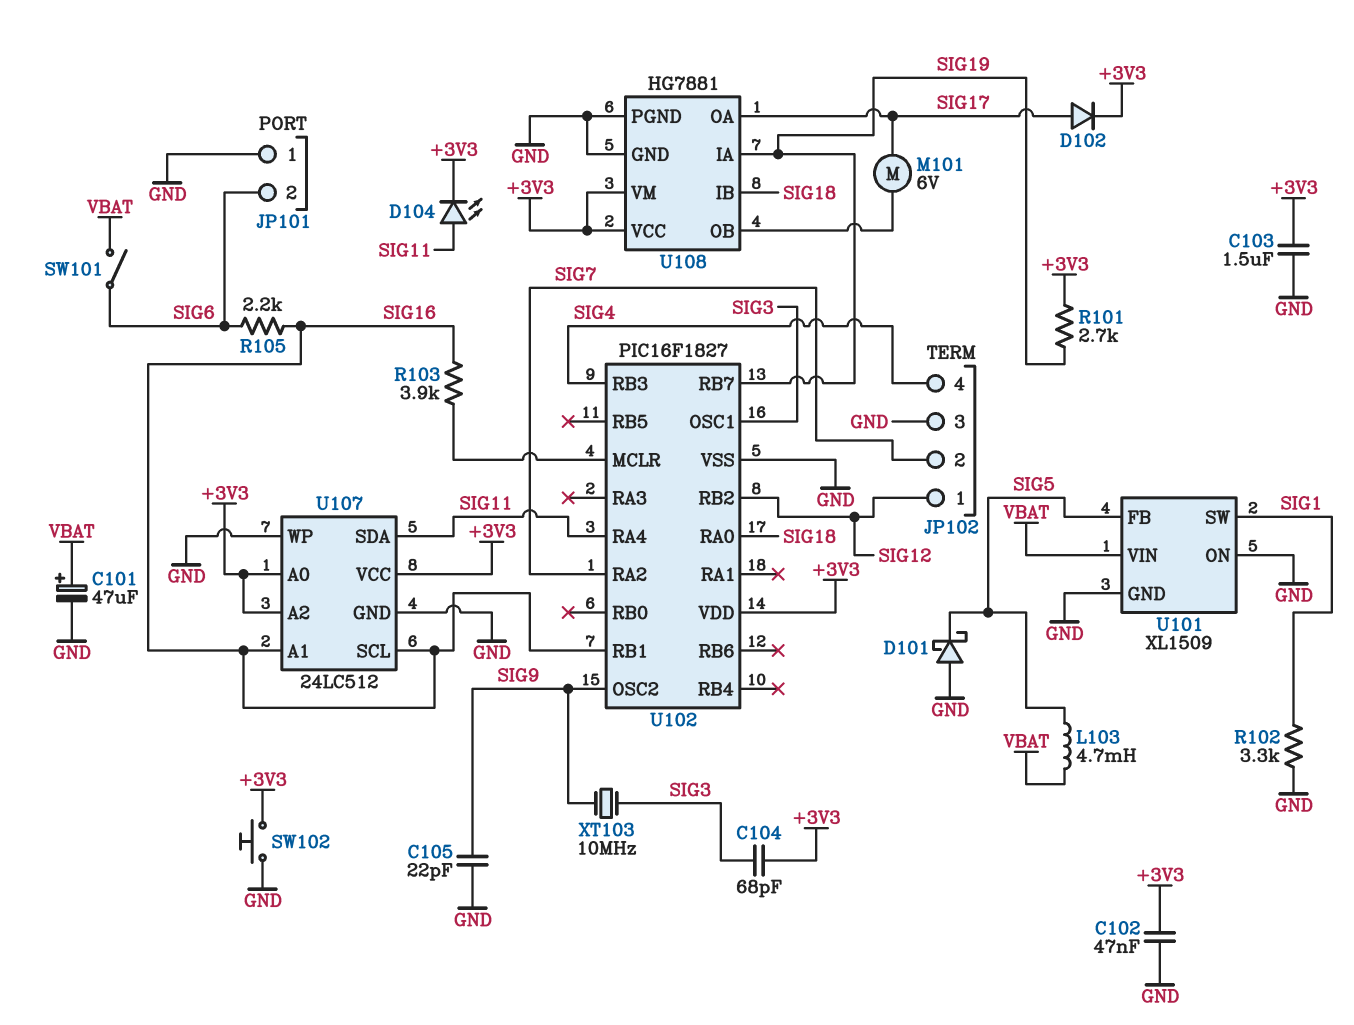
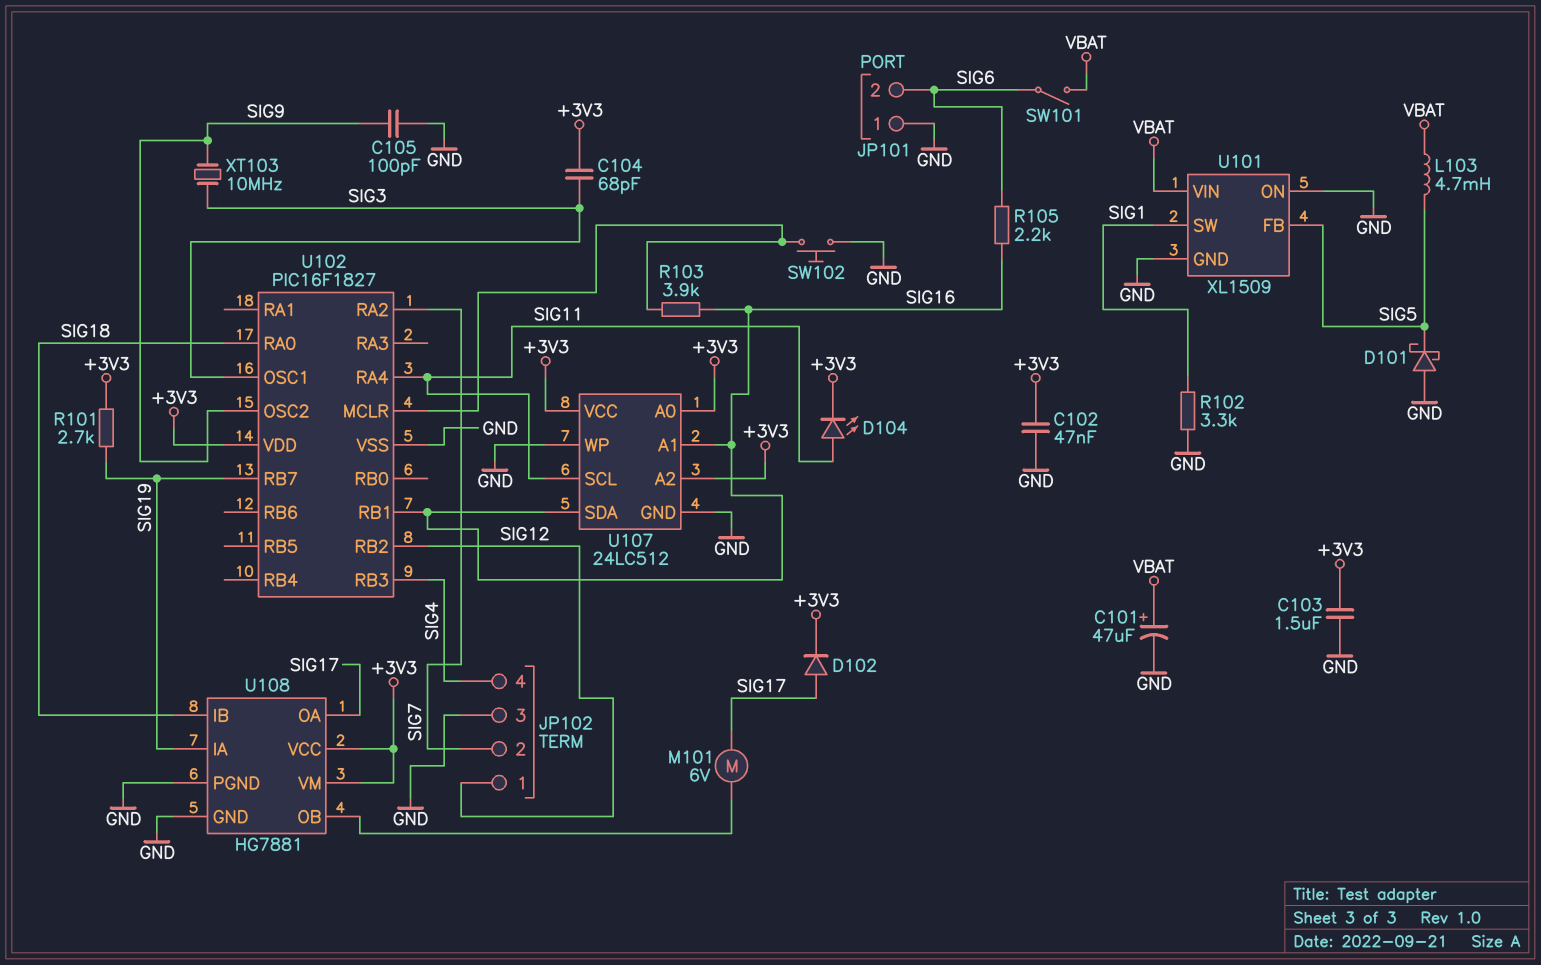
C105: 22pF (GND, SIG9) -> 100pF (GND, SIG9)
SW102: button (+3V3, GND) -> button (GND, U102/MCLR)
U107 pin SCL: SIG16 -> SIG11
U107 pin SDA: SIG11 -> SIG16

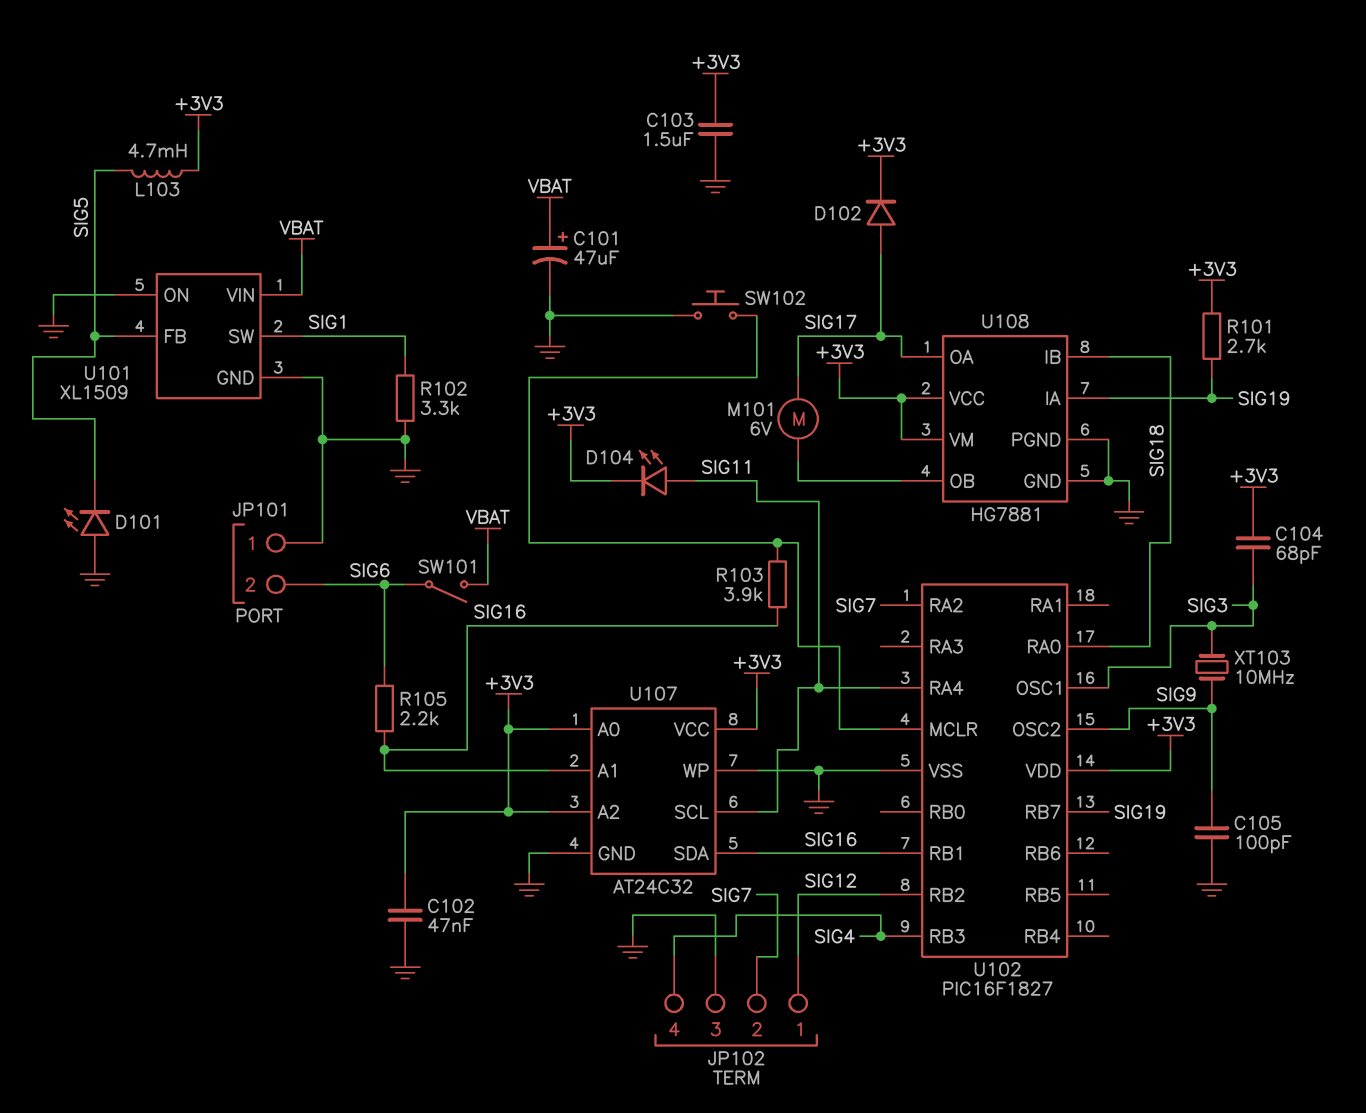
D101: schottky (A GND, K SIG5) -> LED (A GND, K SIG5)
L103: 4.7mH (SIG5, VBAT) -> 4.7mH (+3V3, SIG5)
U107: 24LC512 -> AT24C32

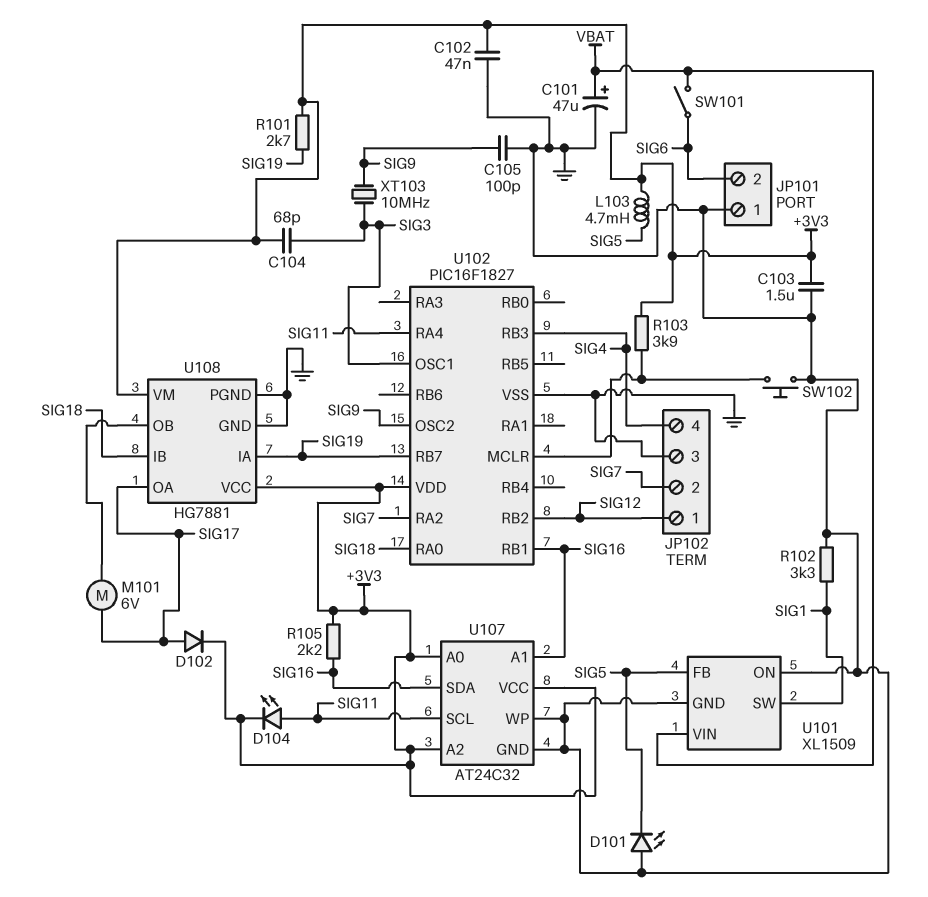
R103: 3.9k (SIG16, U102/MCLR) -> 3.9k (+3V3, U102/MCLR)
R105: 2.2k (SIG6, SIG16) -> 2.2k (+3V3, SIG16)

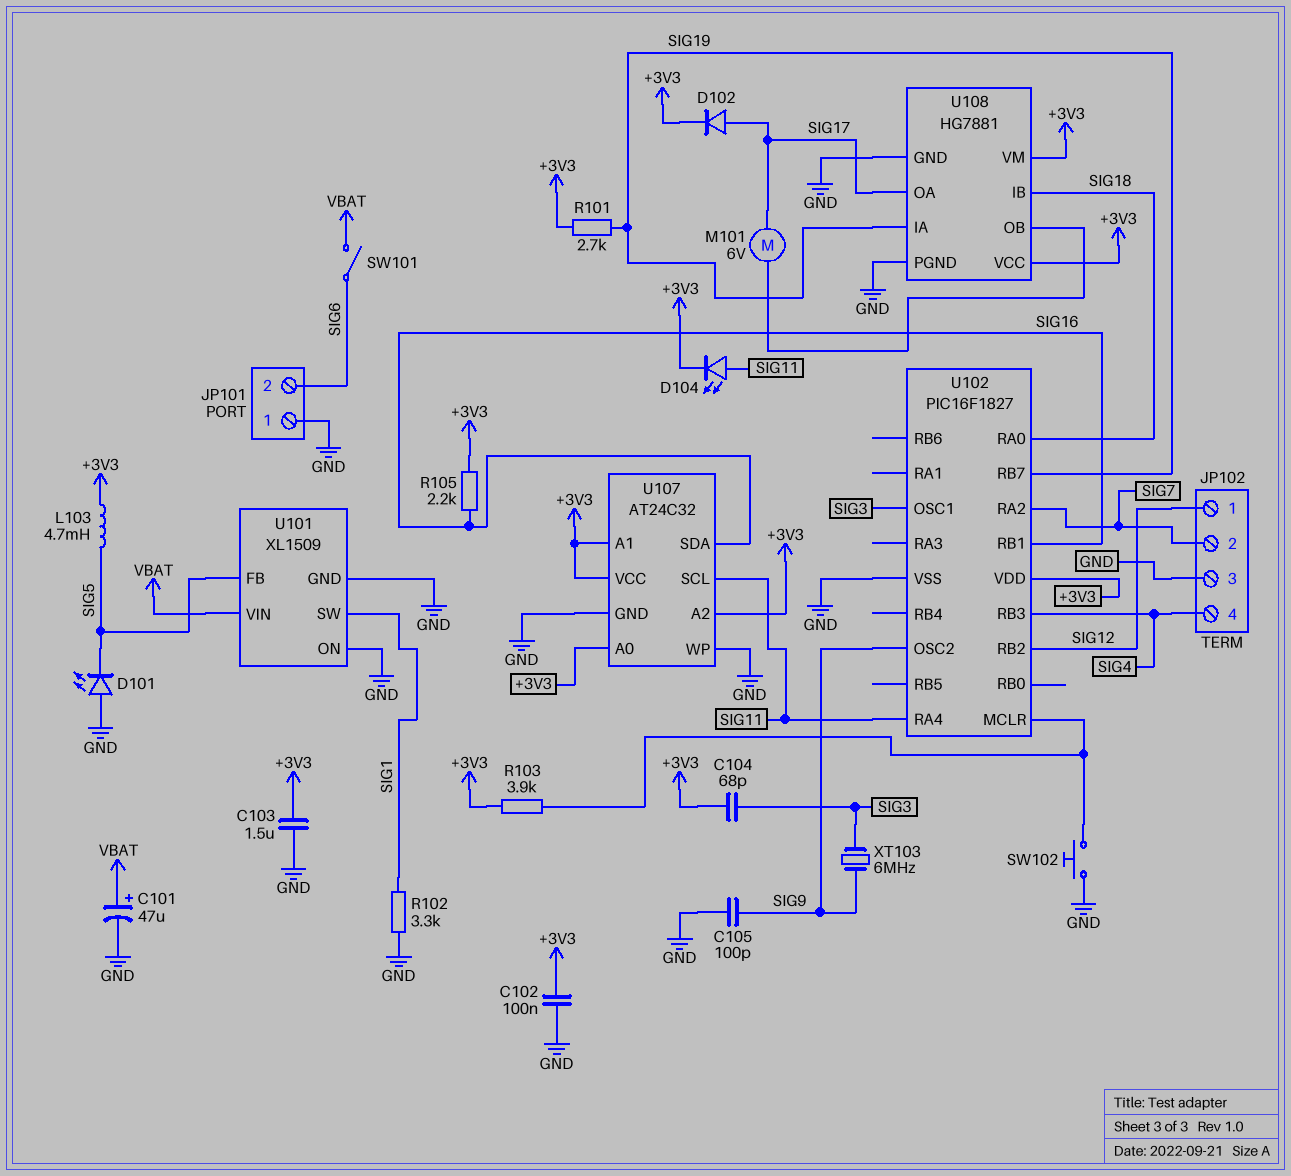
C102: 47nF (+3V3, GND) -> 100nF (+3V3, GND)
U107 pin A1: SIG16 -> +3V3
XT103: 10MHz (SIG3, SIG9) -> 6MHz (SIG3, SIG9)

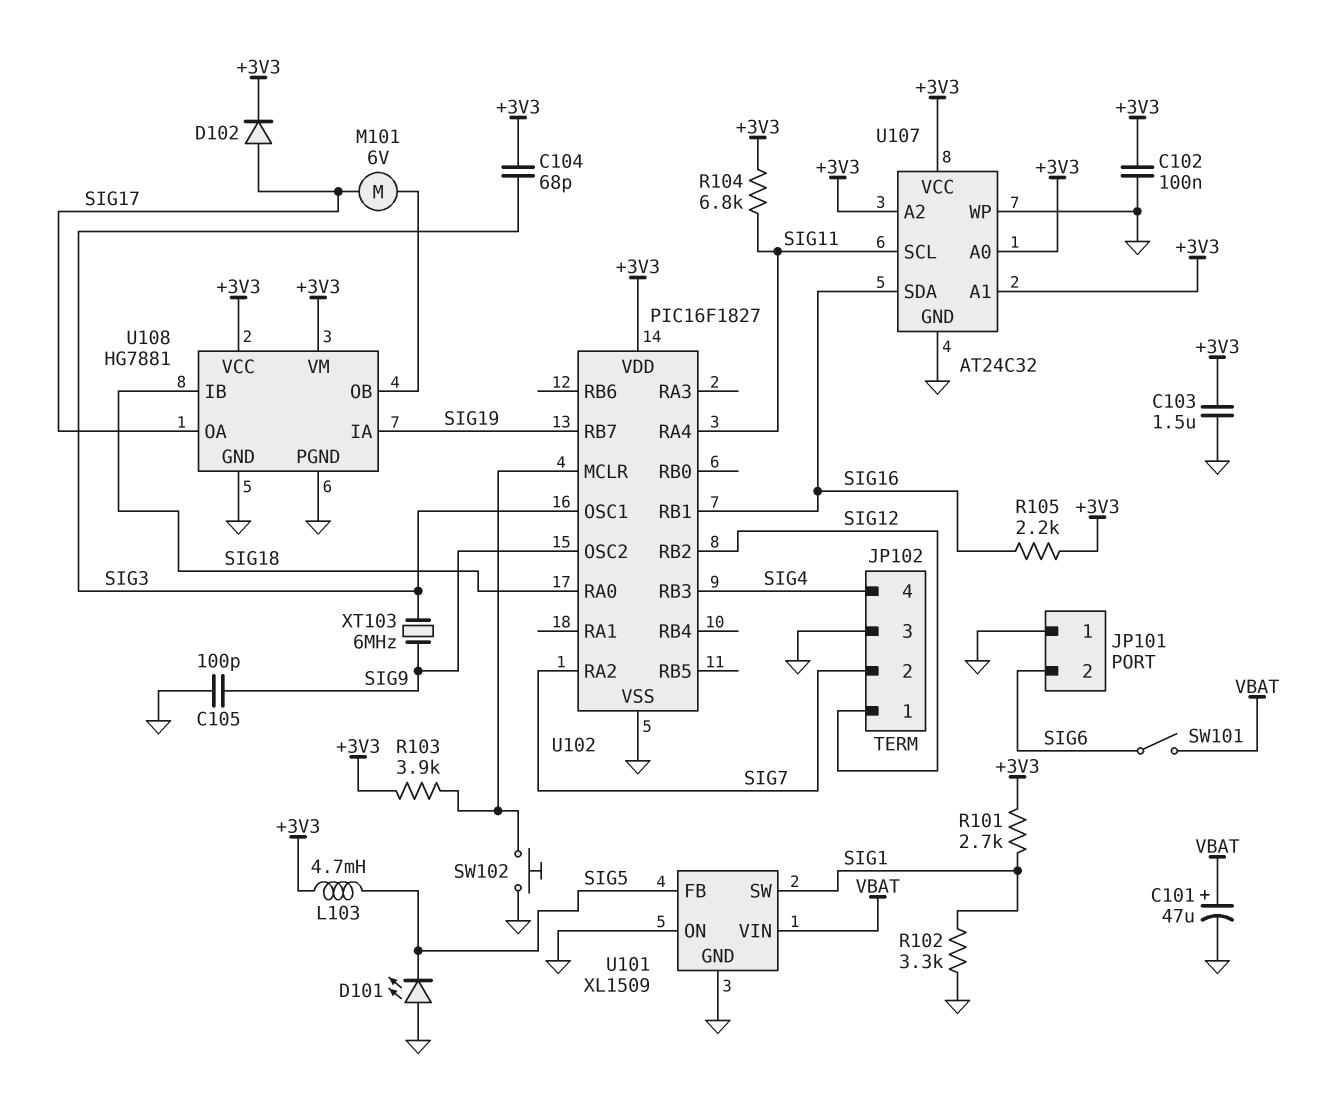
D104: LED (A SIG11, K +3V3) -> none
R101: 2.7k (+3V3, SIG19) -> 2.7k (+3V3, SIG1)
R104: none -> 6.8k (+3V3, SIG11)

